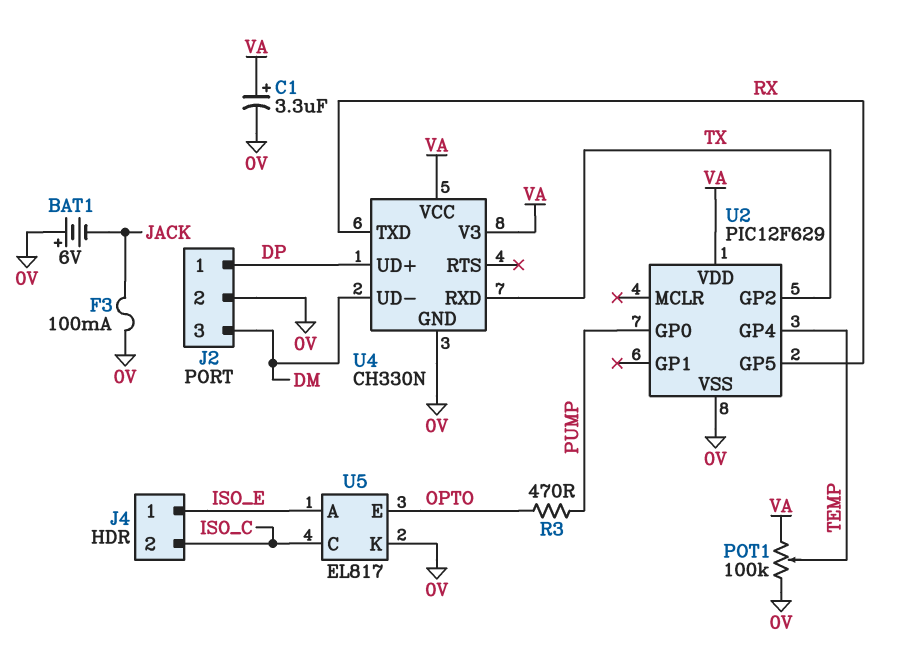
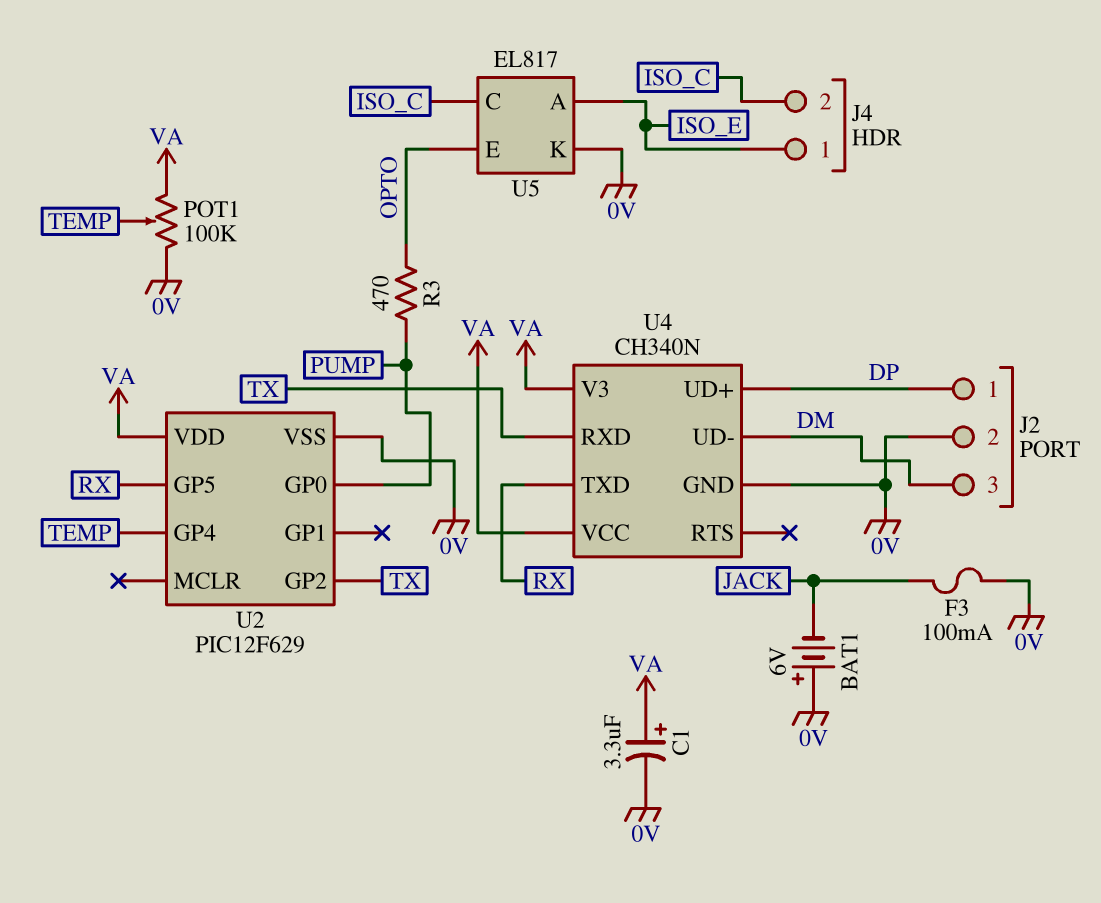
U4: CH330N -> CH340N

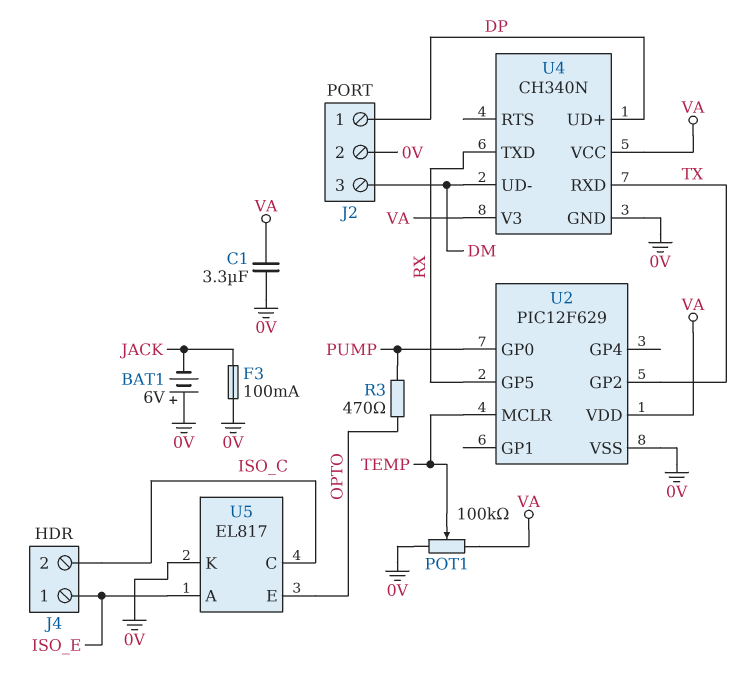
C1: 3.3uF (plus VA, minus 0V) -> 3.3uF (0V, VA)
U2 pin GP4: TEMP -> none
U2 pin MCLR: none -> TEMP

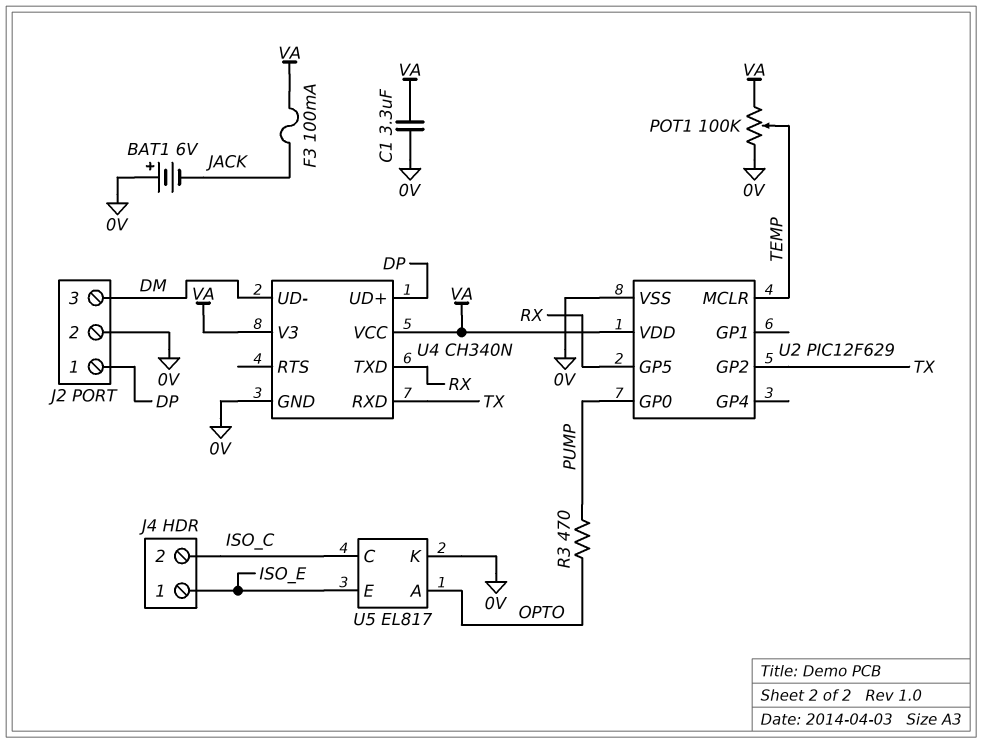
F3: 100mA (0V, JACK) -> 100mA (JACK, VA)
U5 pin A: ISO_E -> OPTO
U5 pin E: OPTO -> ISO_E

